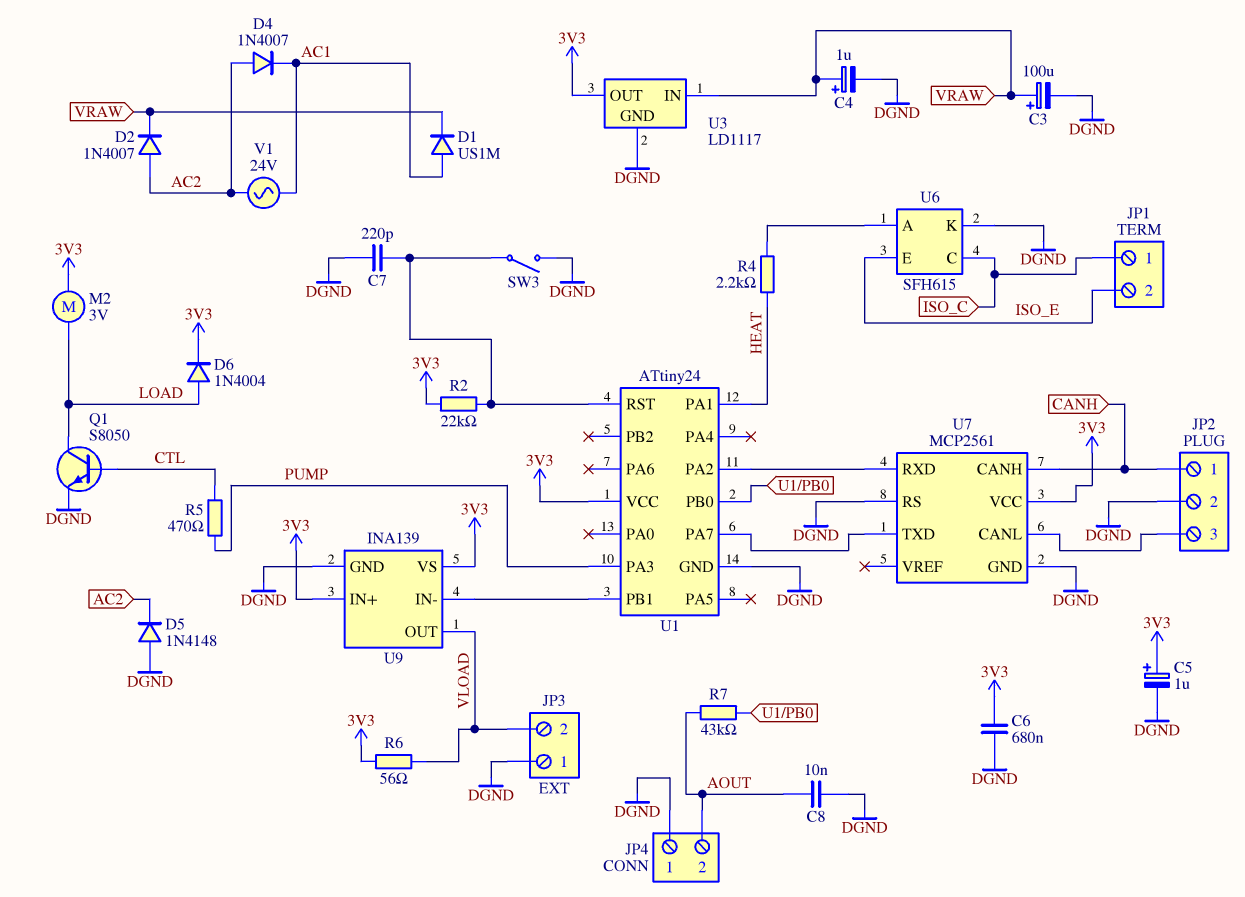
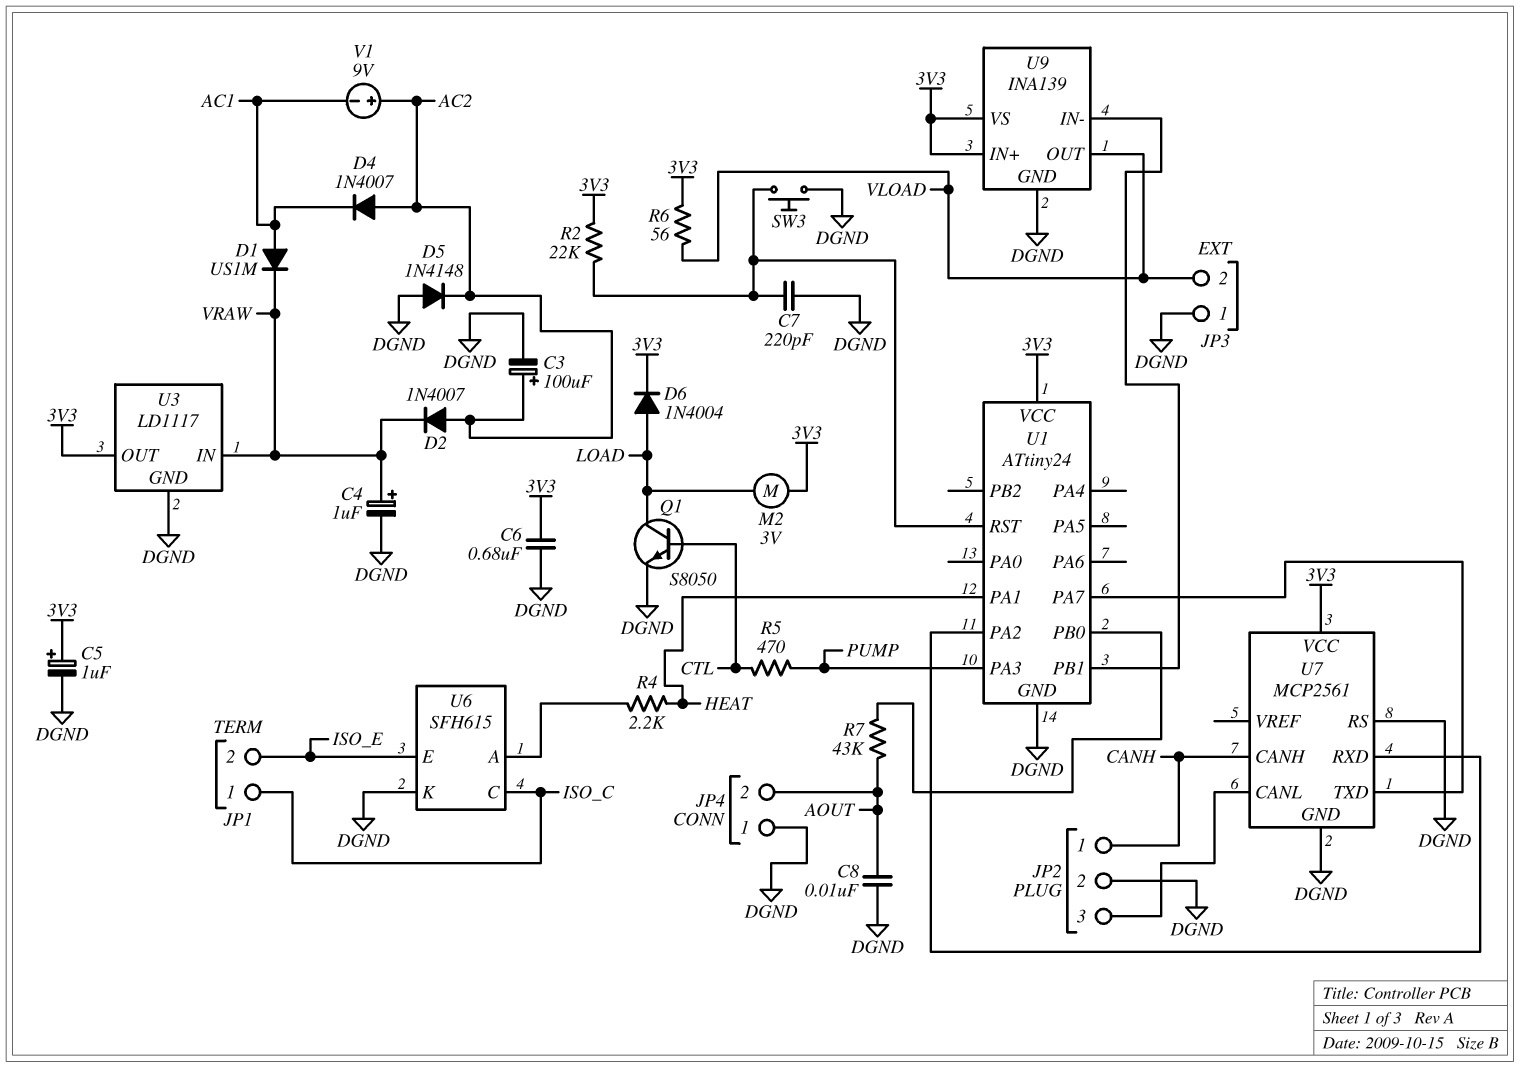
C3: 100uF (plus VRAW, minus DGND) -> 100uF (plus AC2, minus DGND)
SW3: switch (DGND, U1/RST) -> button (DGND, U1/RST)
V1: AC 24V (AC1, AC2) -> 9V (plus AC2, minus AC1)

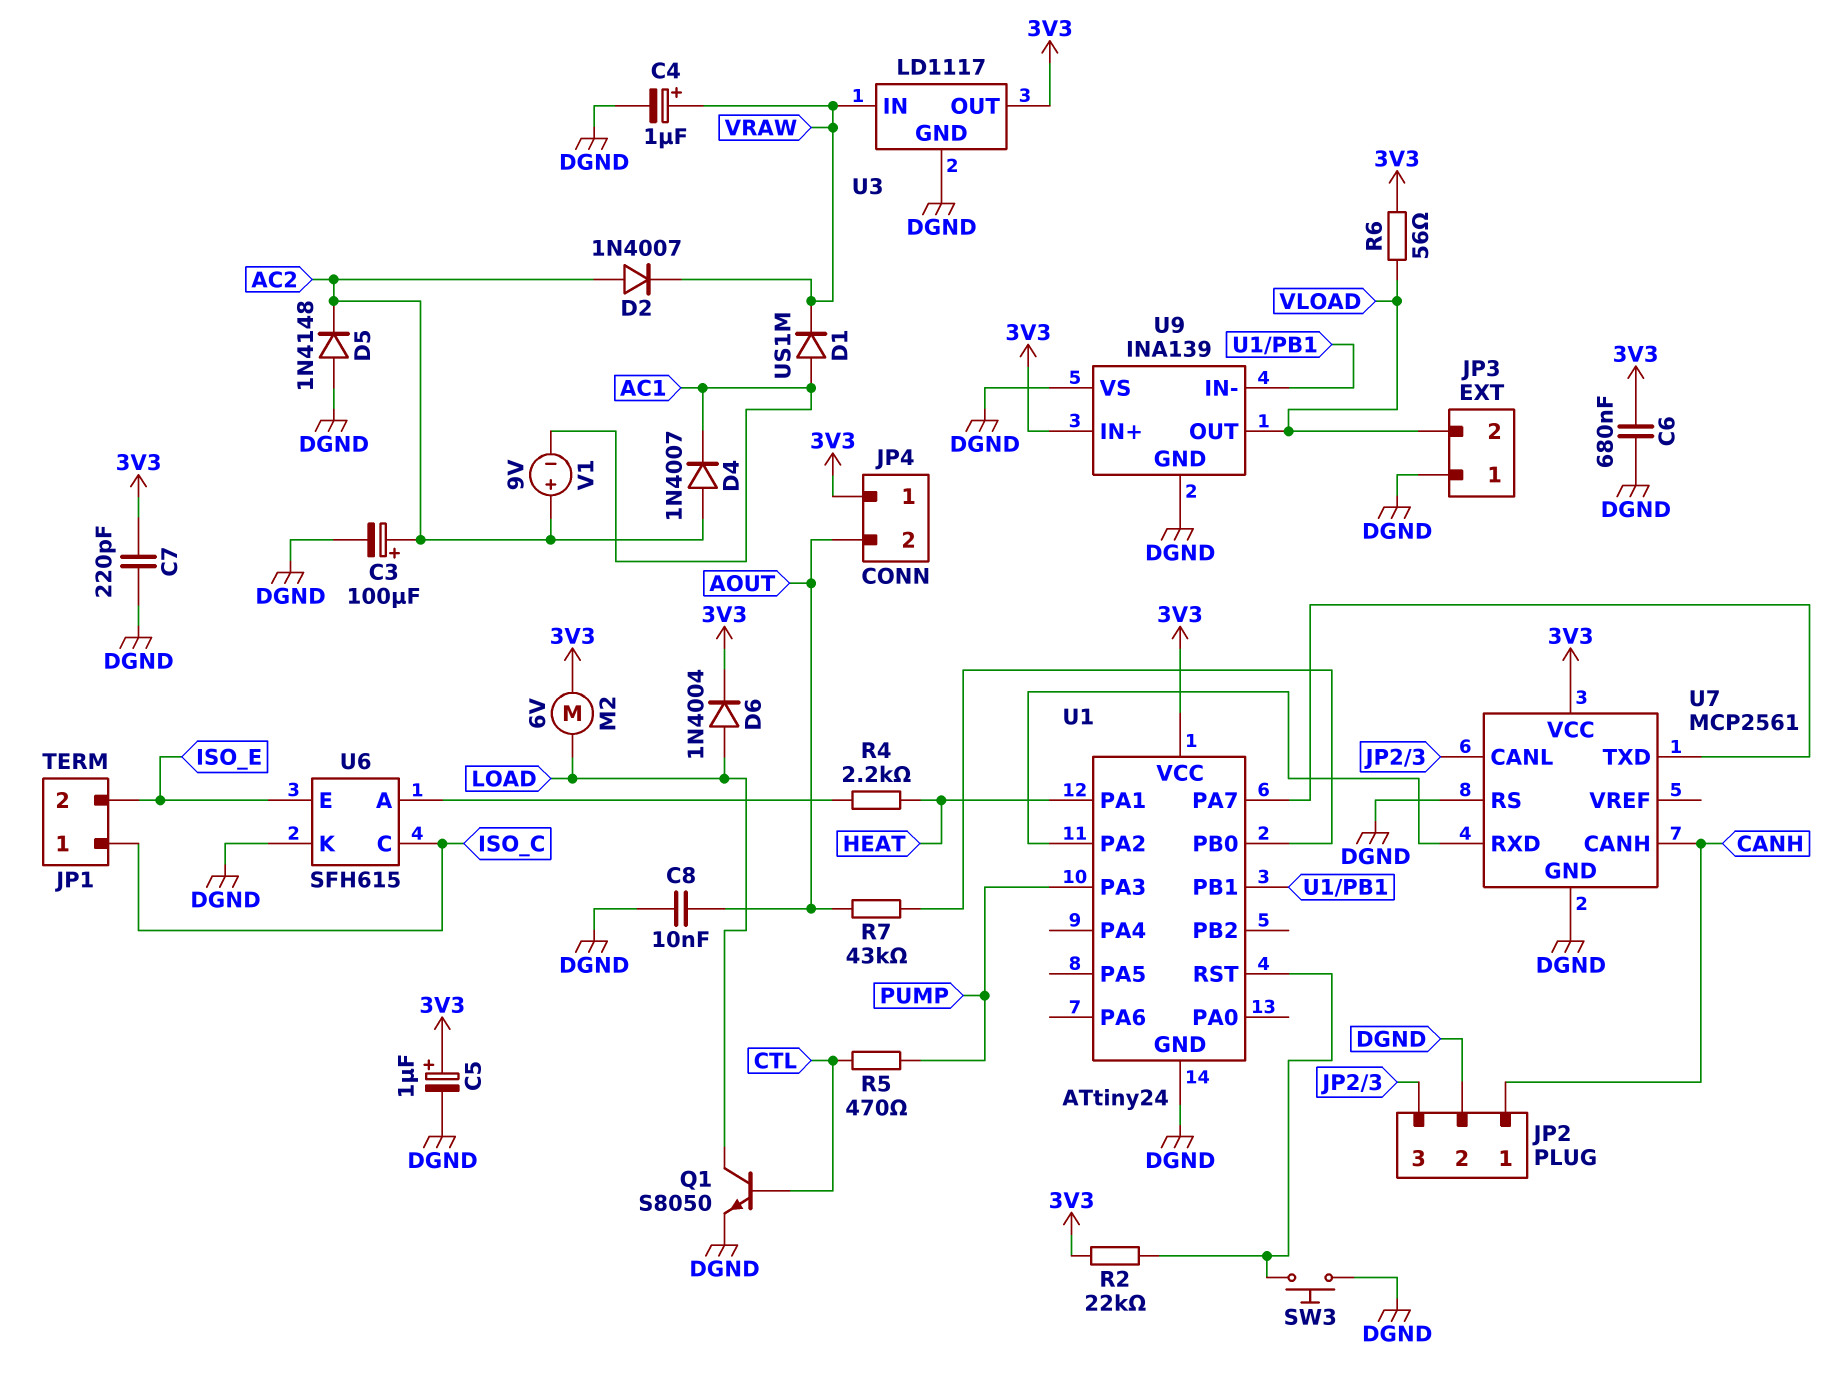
C7: 220pF (DGND, U1/RST) -> 220pF (3V3, DGND)
JP4 pin 1: DGND -> 3V3
M2: motor 3V (3V3, LOAD) -> motor 6V (3V3, LOAD)
U9 pin VS: 3V3 -> DGND

